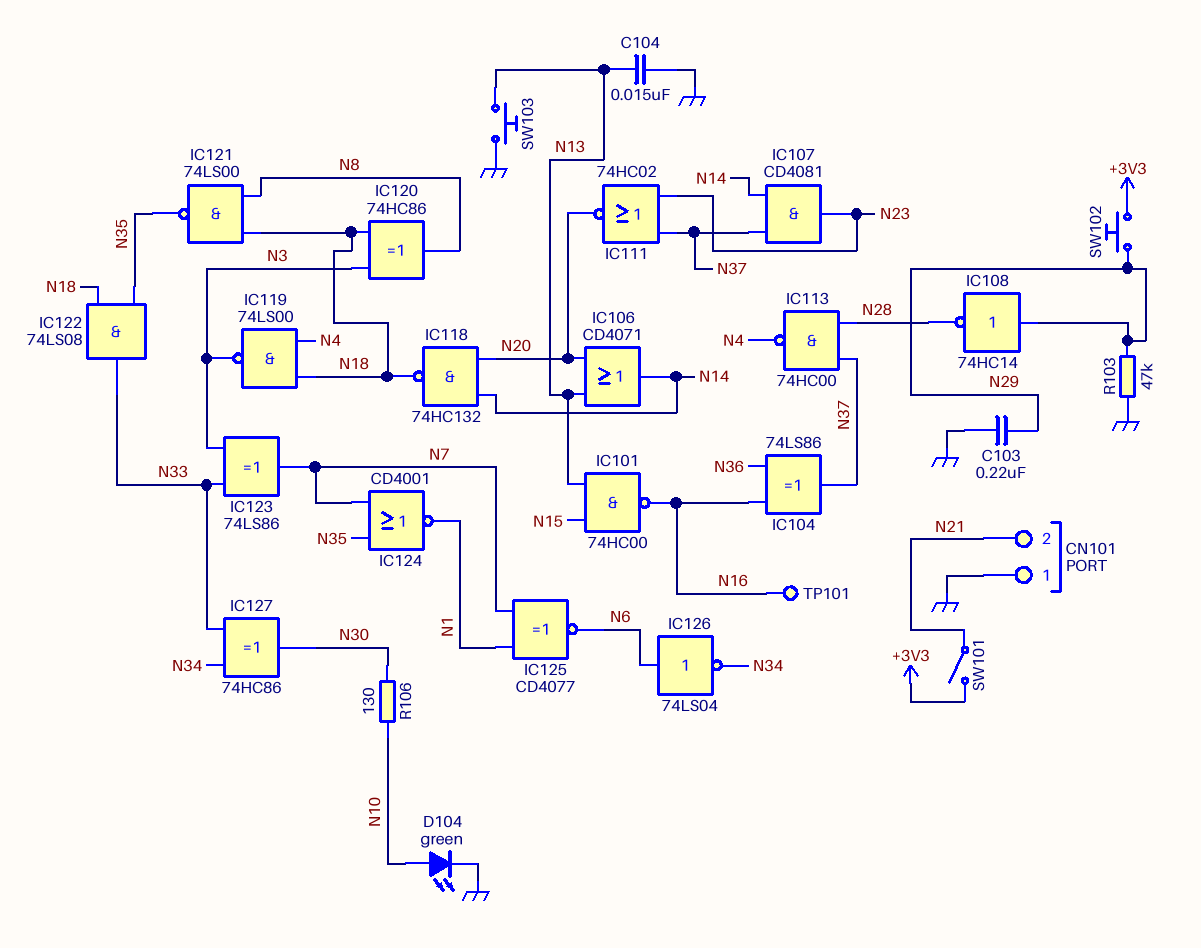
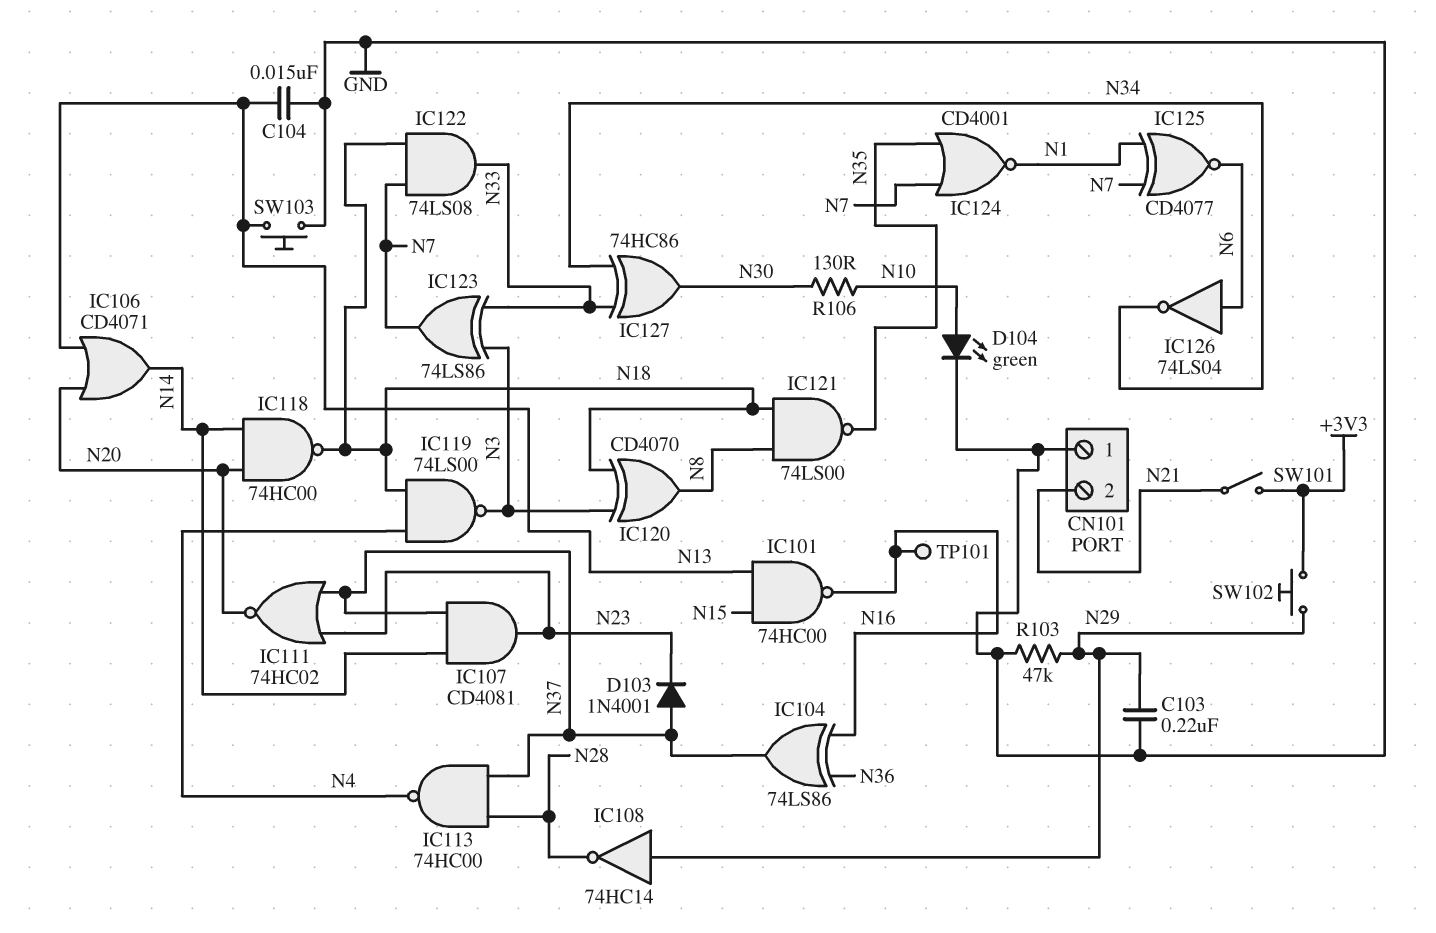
D103: none -> diode 1N4001 (A N37, K N23)
IC118: NAND 74HC132 (in N14, in N20, out N18) -> NAND 74HC00 (in N14, in N20, out N18)
IC120: XOR 74HC86 (in N3, in N18, out N8) -> XOR CD4070 (in N3, in N18, out N8)
IC122: AND 74LS08 (in N18, in N35, out N33) -> AND 74LS08 (in N7, in N18, out N33)

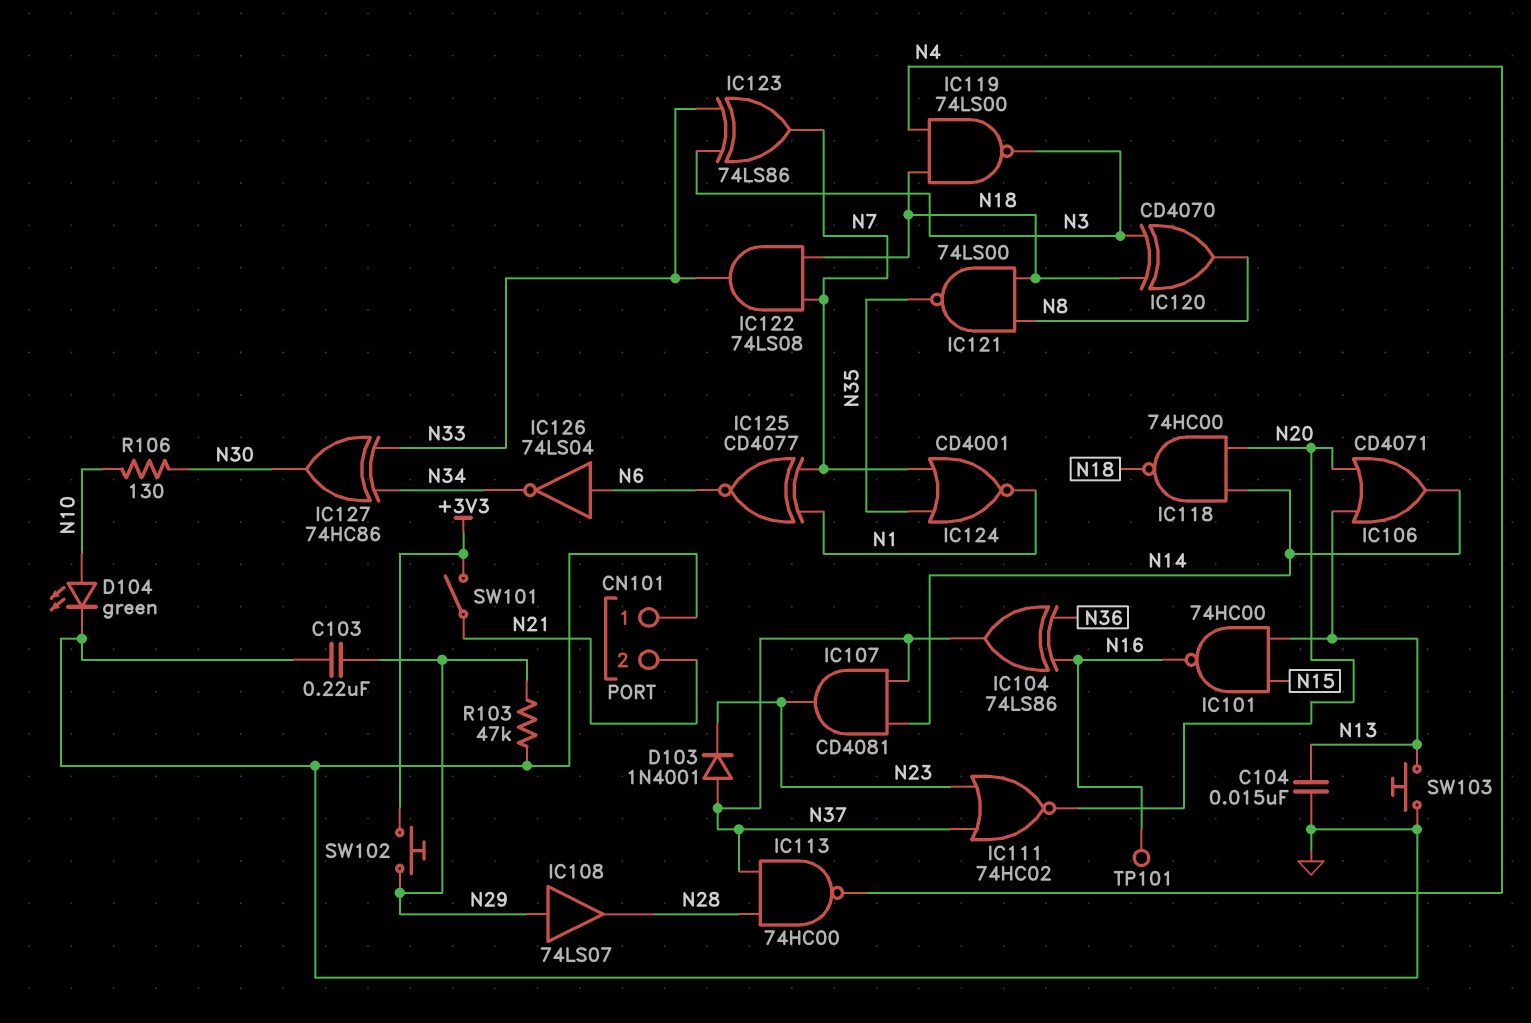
IC108: NOT 74HC14 (in N29, out N28) -> buffer 74LS07 (in N29, out N28)

